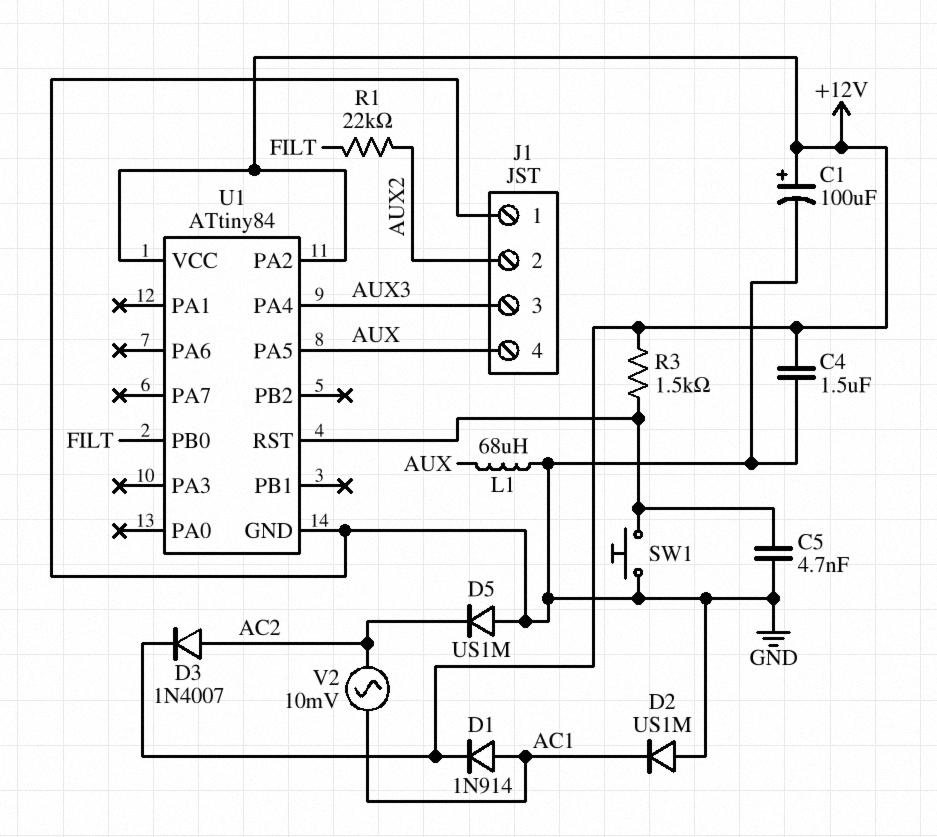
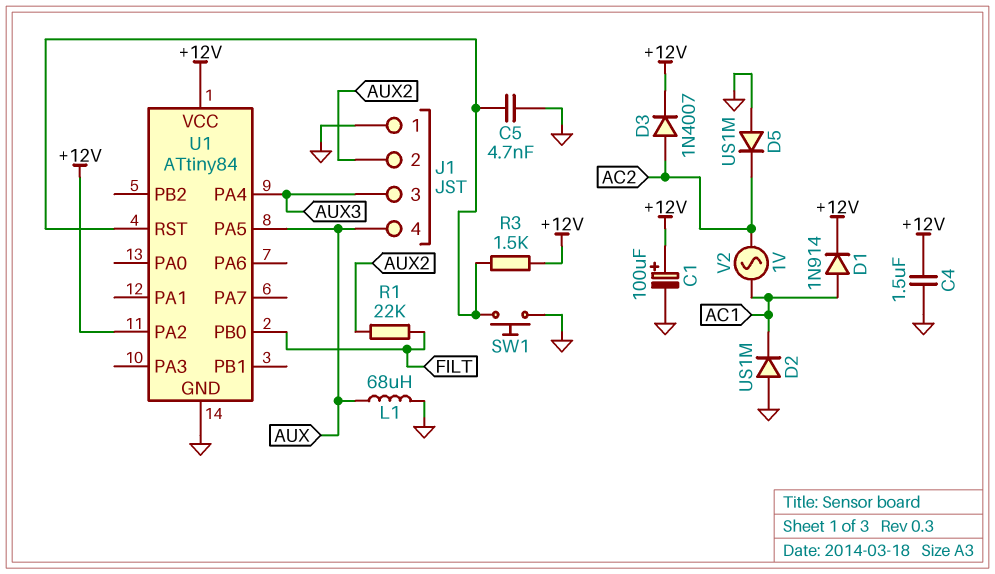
V2: AC 10mV (AC1, AC2) -> AC 1V (AC1, AC2)

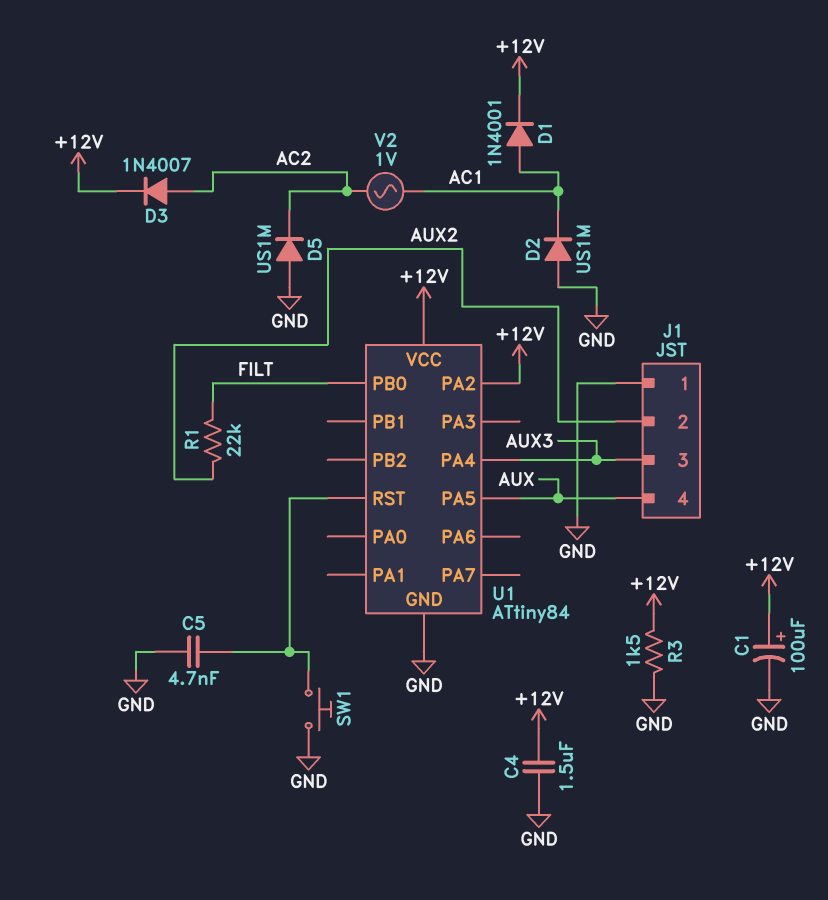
D1: diode 1N914 (A AC1, K +12V) -> diode 1N4001 (A AC1, K +12V)
L1: 68uH (AUX, GND) -> none
R3: 1.5k (+12V, U1/RST) -> 1.5k (+12V, GND)

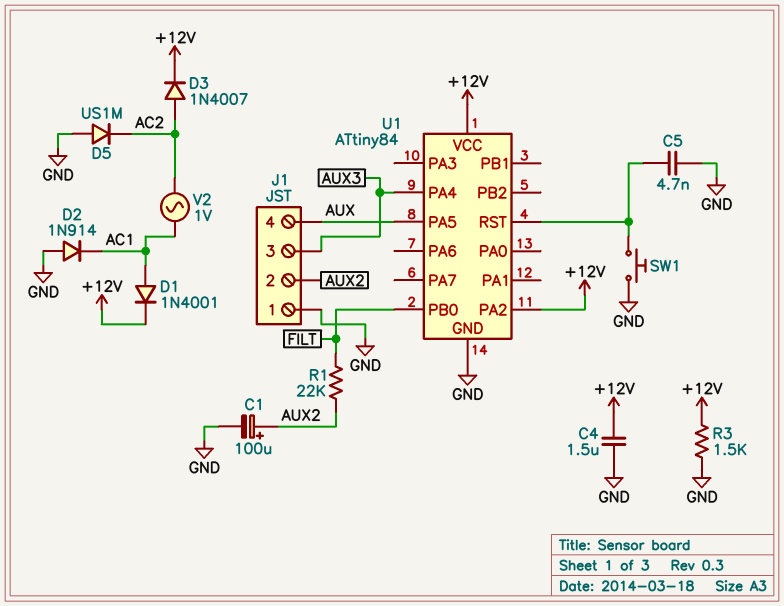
C1: 100uF (plus +12V, minus GND) -> 100uF (plus AUX2, minus GND)
D2: diode US1M (A GND, K AC1) -> diode 1N914 (A GND, K AC1)

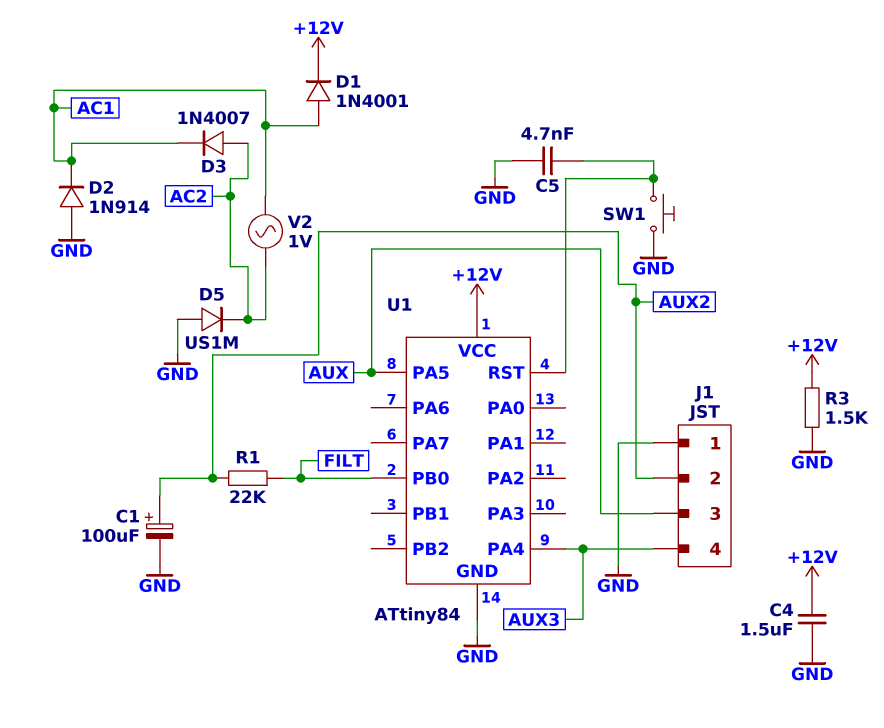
D3: diode 1N4007 (A AC2, K +12V) -> diode 1N4007 (A AC2, K AC1)
J1 pin 3: AUX3 -> AUX
J1 pin 4: AUX -> AUX3
U1 pin PA2: +12V -> none

